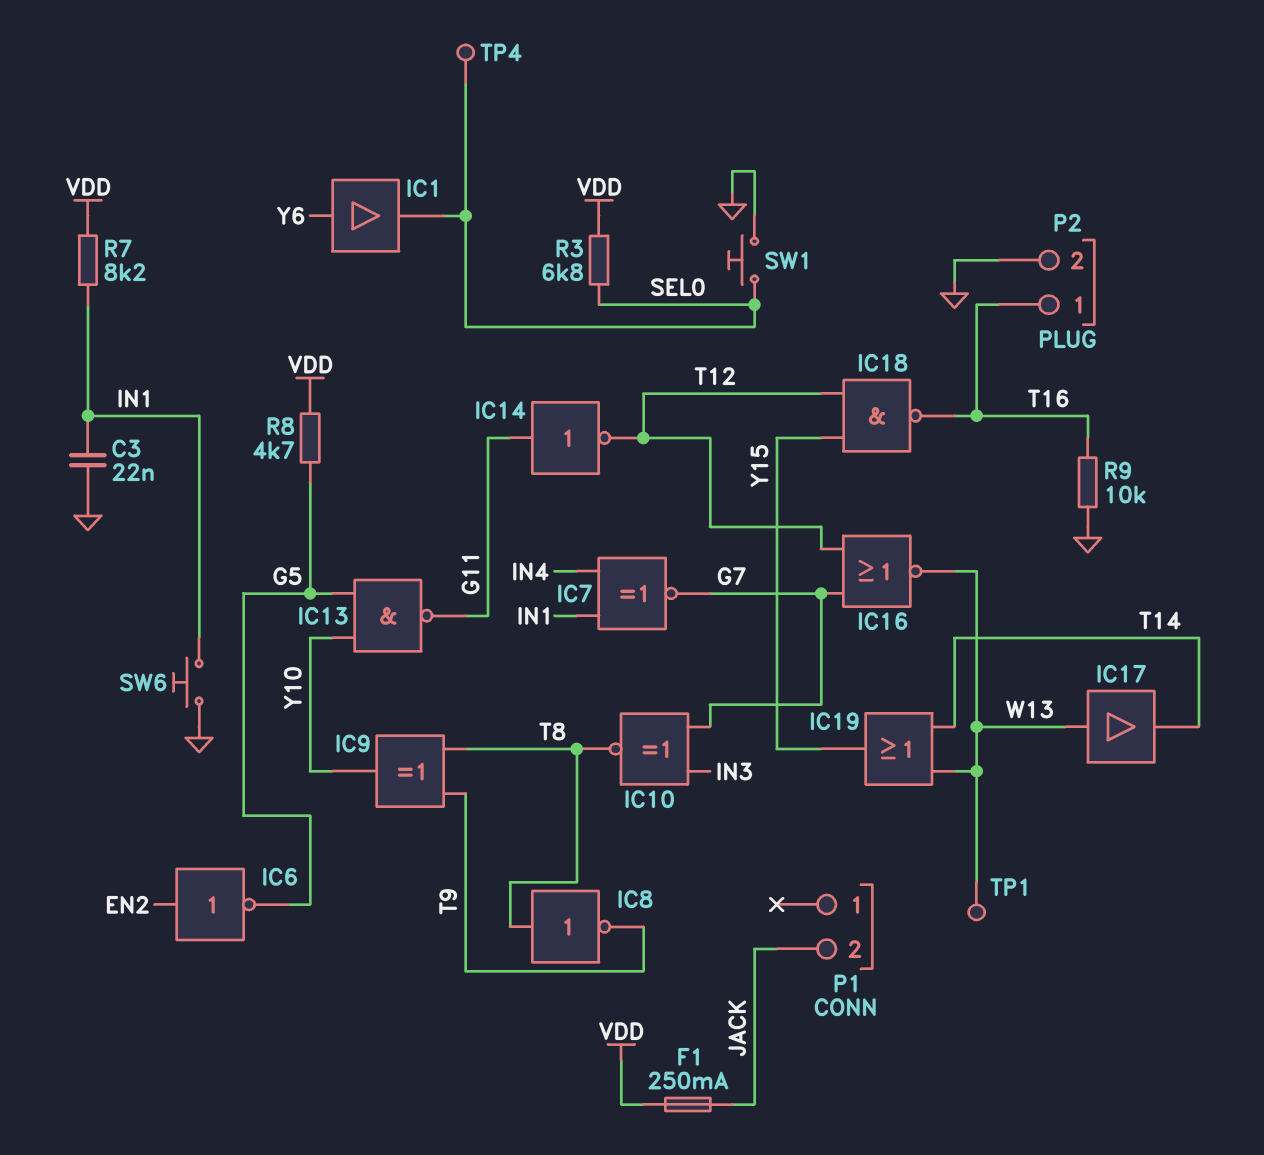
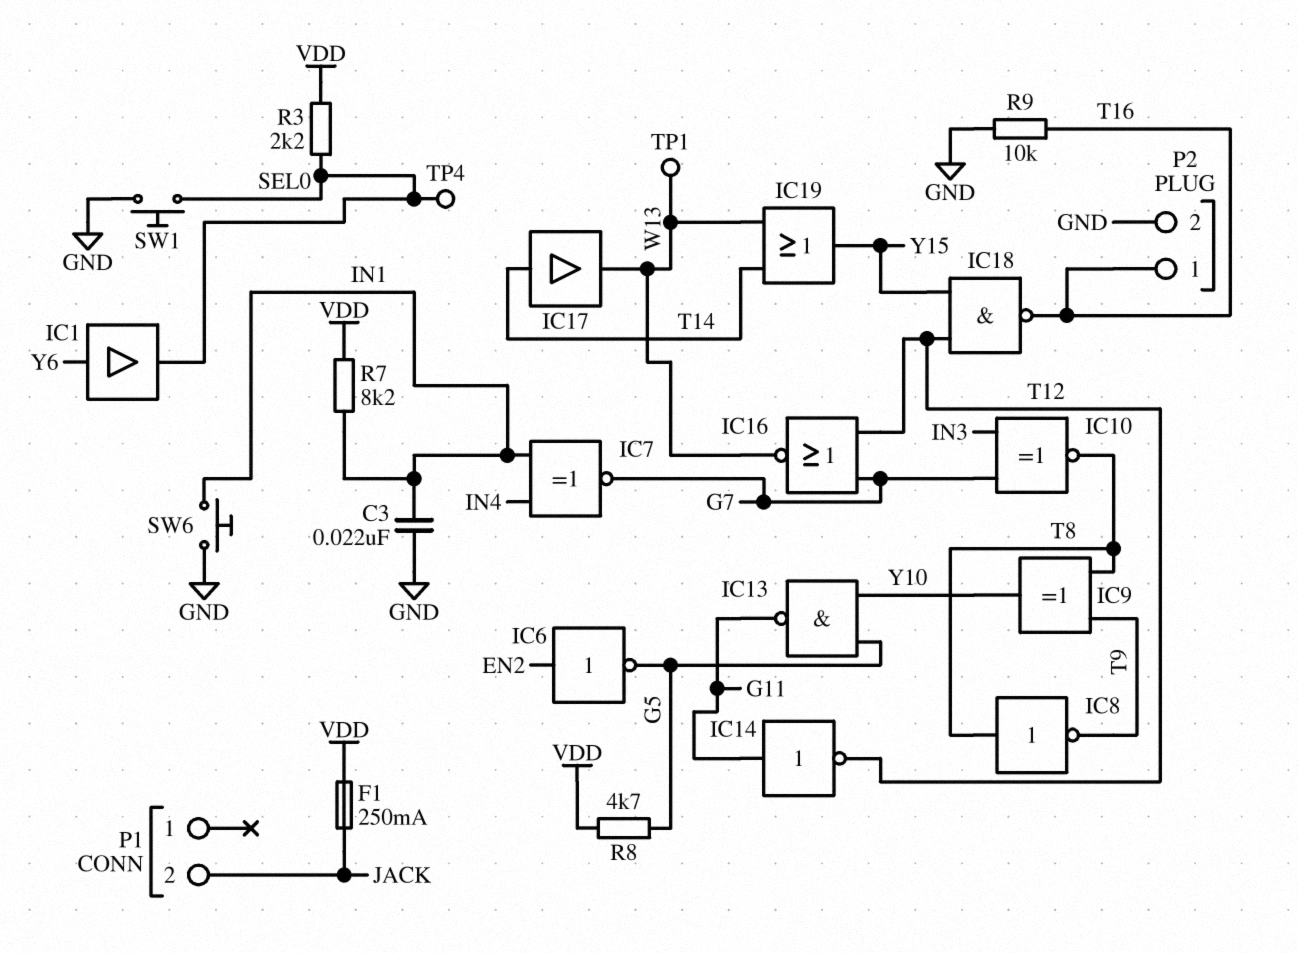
IC17: buffer (in W13, out T14) -> buffer (in T14, out W13)
R3: 6.8k (SEL0, VDD) -> 2.2k (SEL0, VDD)

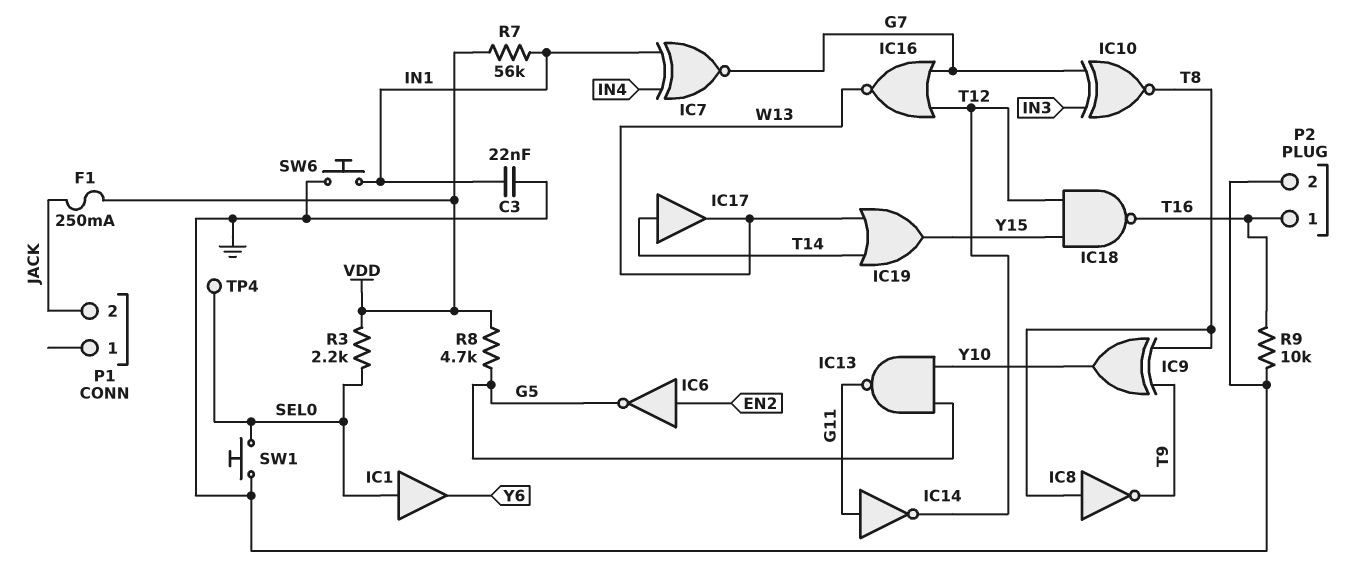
IC1: buffer (in Y6, out SEL0) -> buffer (in SEL0, out Y6)
R7: 8.2k (IN1, VDD) -> 56k (IN1, VDD)
TP1: test point (W13) -> none

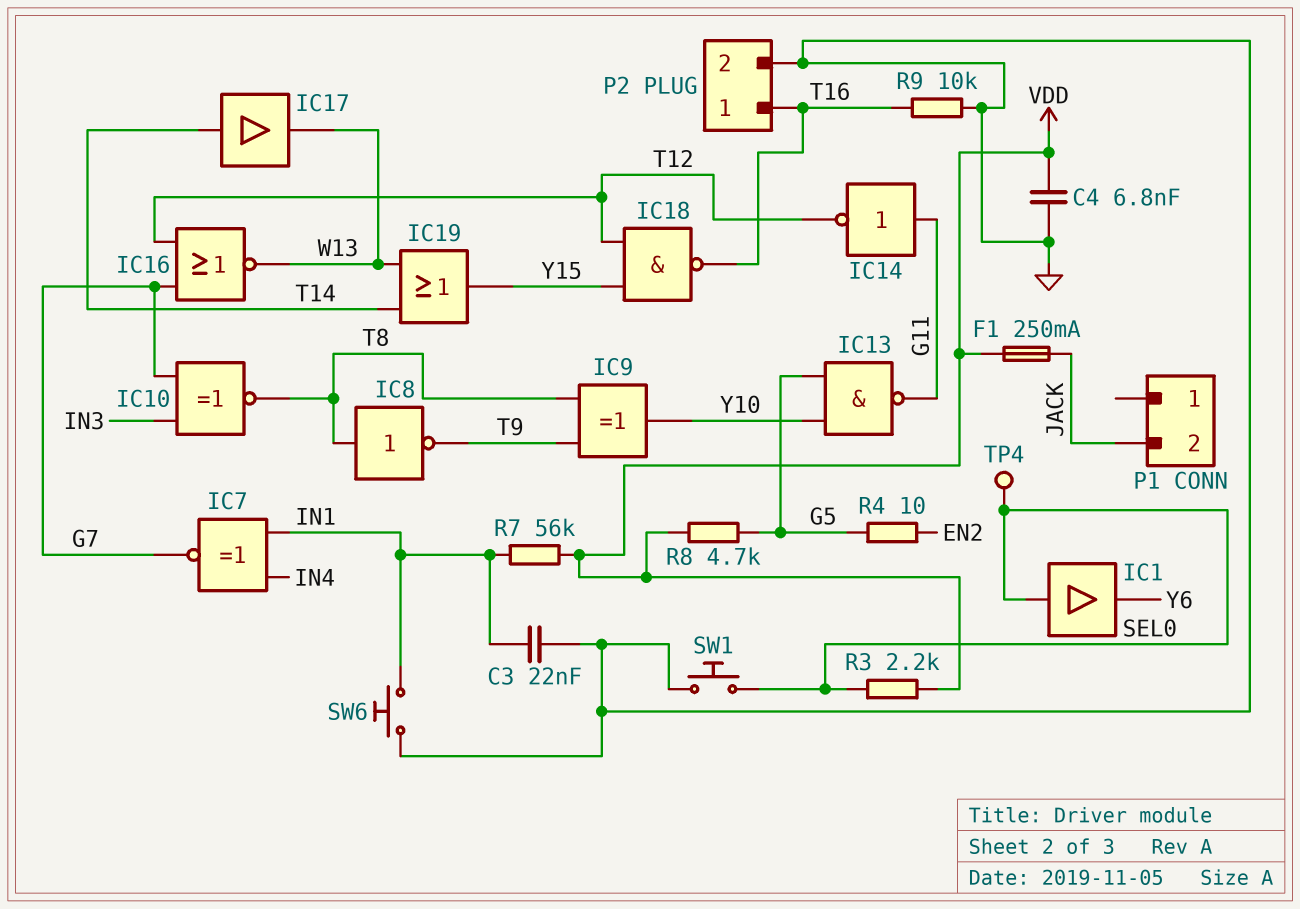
C4: none -> 6.8nF (GND, VDD)
IC6: NOT (in EN2, out G5) -> none
R4: none -> 10 (EN2, G5)

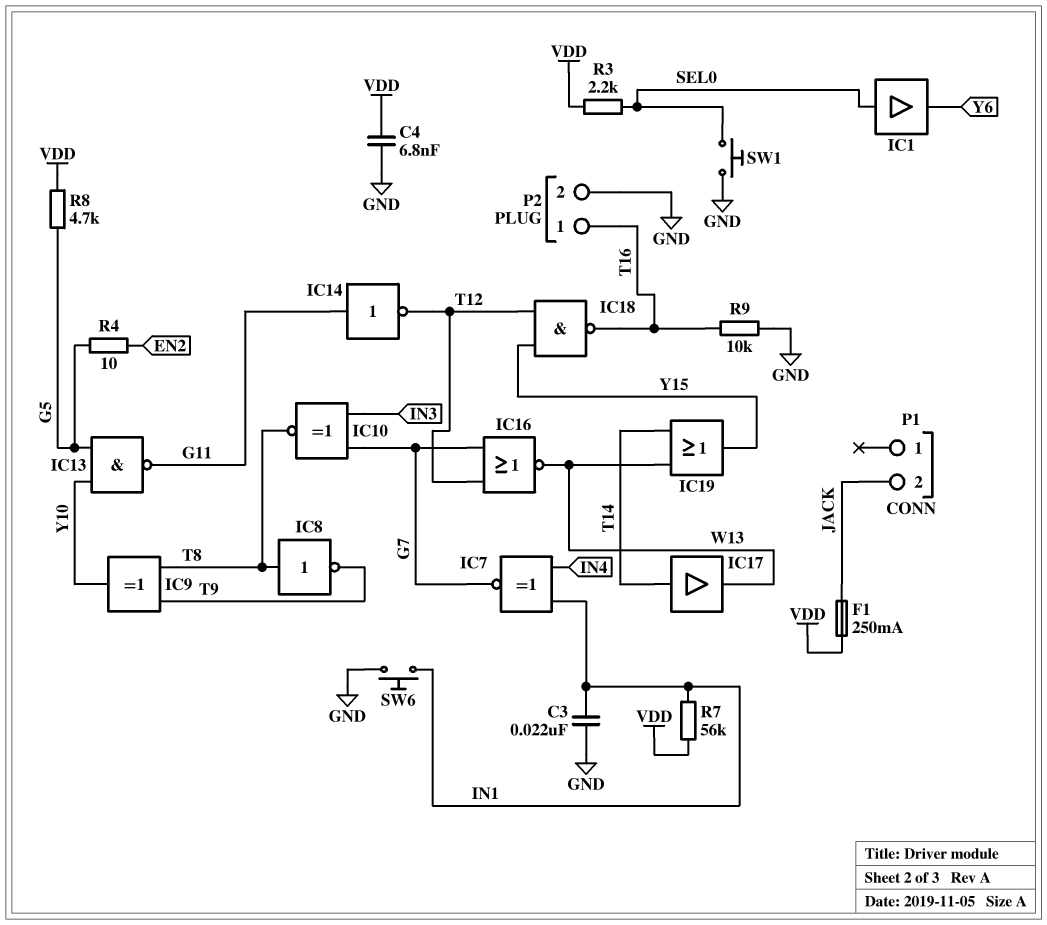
TP4: test point (SEL0) -> none

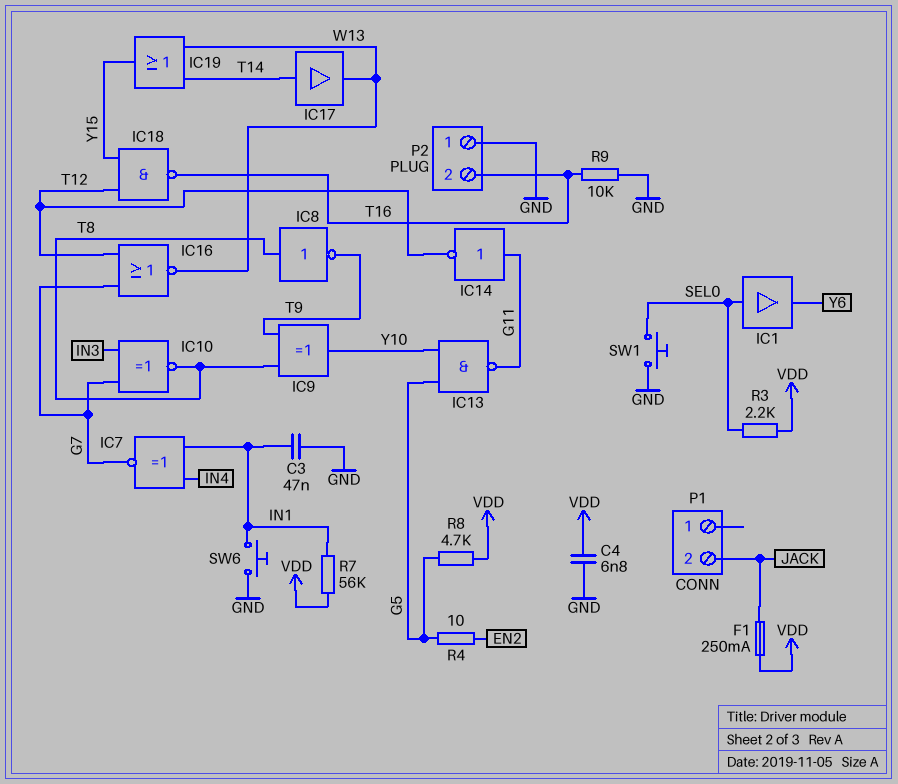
C3: 22nF (GND, IN1) -> 47nF (GND, IN1)
P2 pin 1: T16 -> GND
P2 pin 2: GND -> T16

